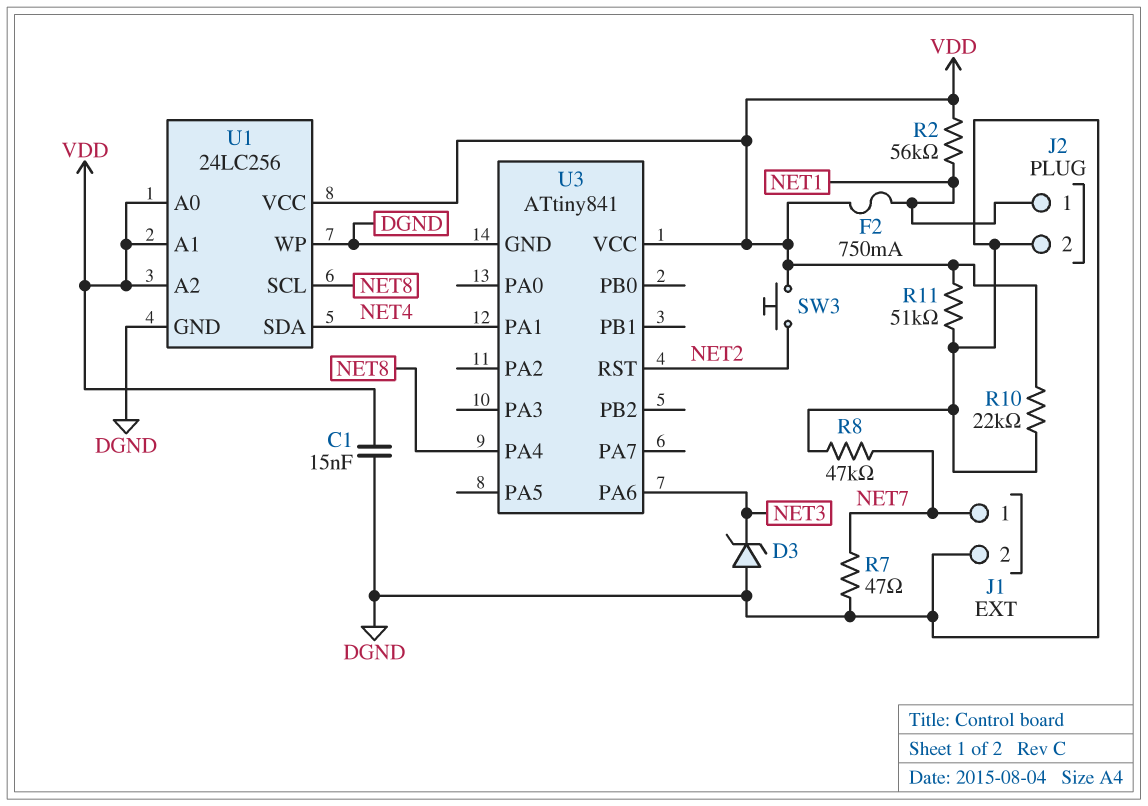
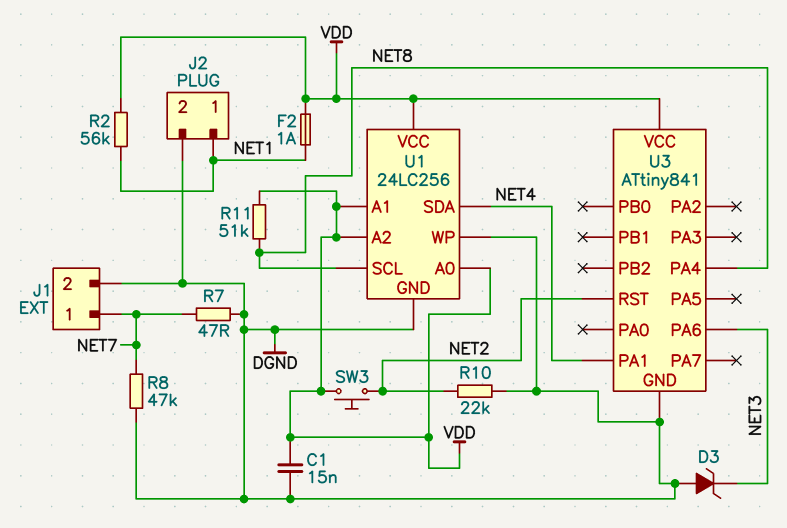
F2: 750mA (NET1, VDD) -> 1A (NET1, VDD)
R10: 22k (DGND, VDD) -> 22k (DGND, NET2)
R11: 51k (DGND, VDD) -> 51k (NET8, VDD)

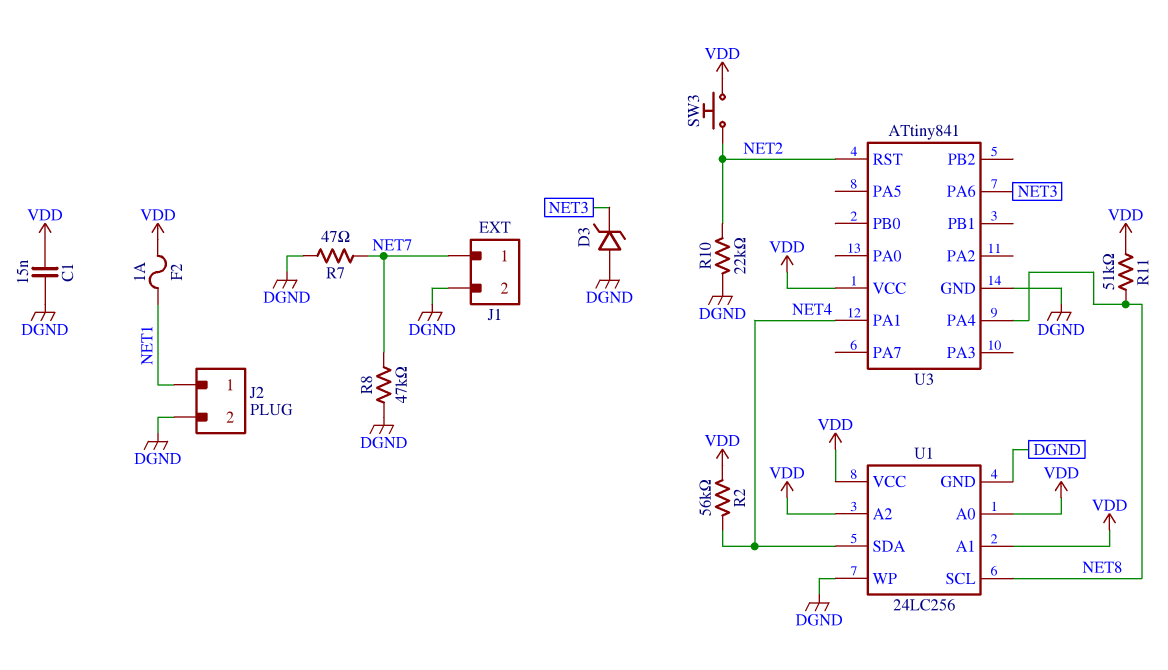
R2: 56k (NET1, VDD) -> 56k (NET4, VDD)

